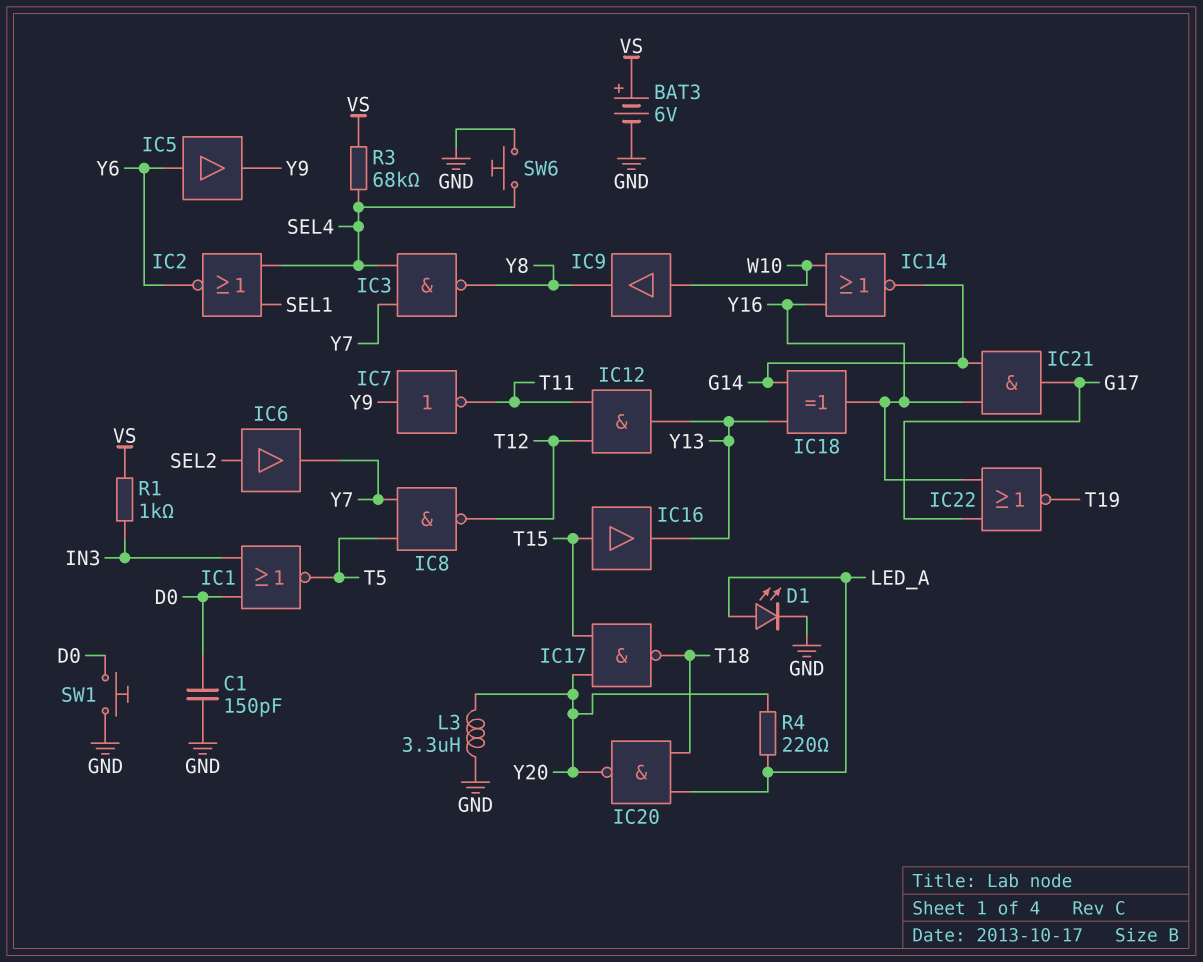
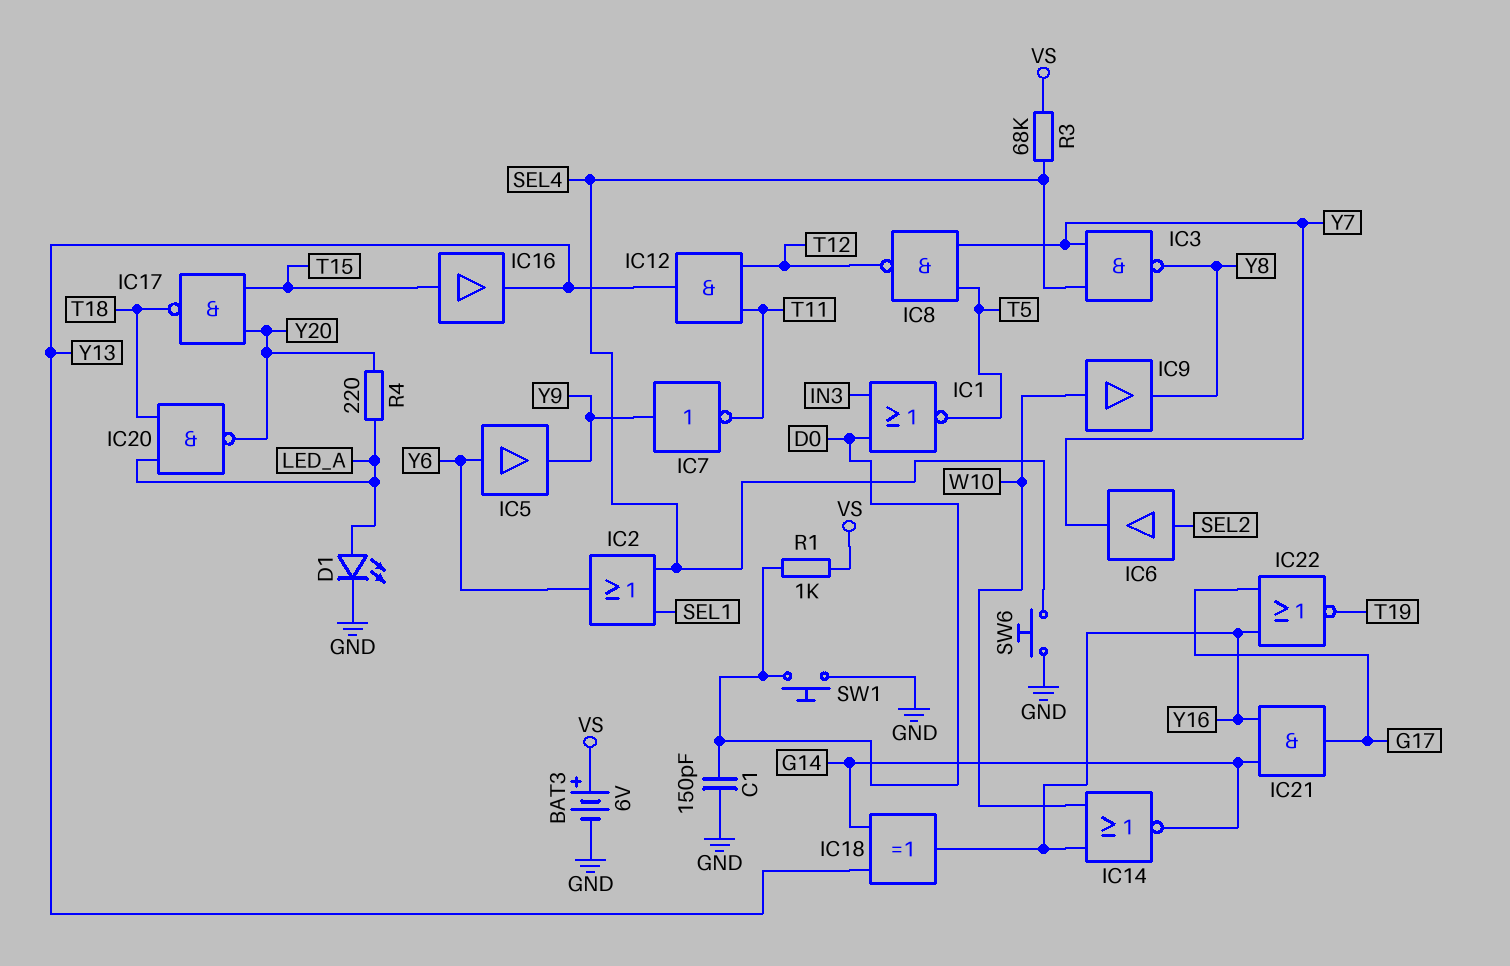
IC2: NOR (in SEL1, in SEL4, out Y6) -> OR (in SEL1, in SEL4, out Y6)
L3: 3.3uH (GND, Y20) -> none
R1: 1k (IN3, VS) -> 1k (D0, VS)

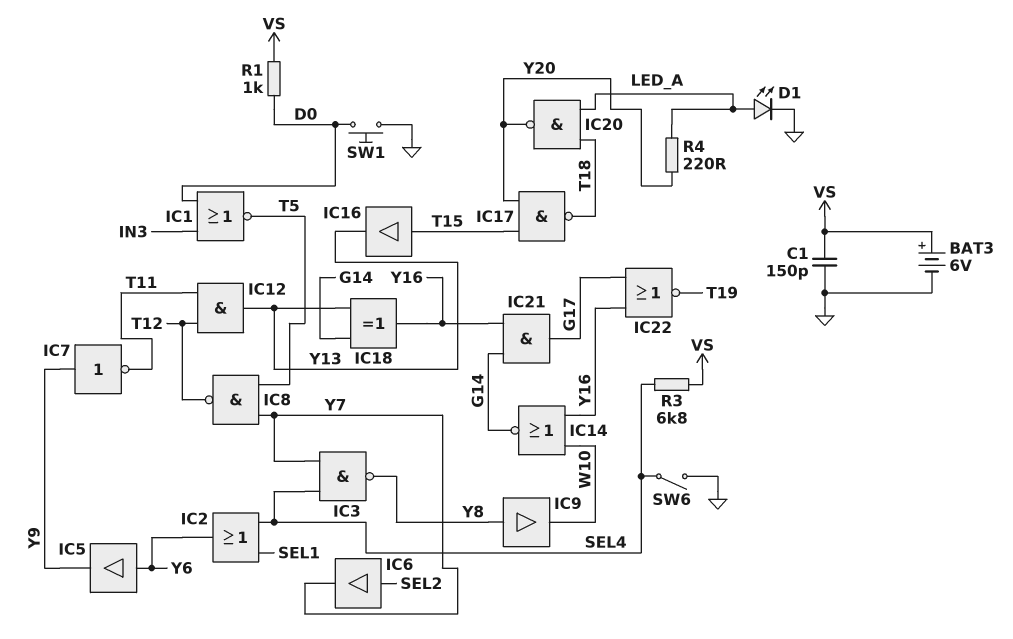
C1: 150pF (D0, GND) -> 150pF (GND, VS)
IC9: buffer (in W10, out Y8) -> buffer (in Y8, out W10)
R3: 68k (SEL4, VS) -> 6.8k (SEL4, VS)
SW6: button (GND, SEL4) -> switch (GND, SEL4)

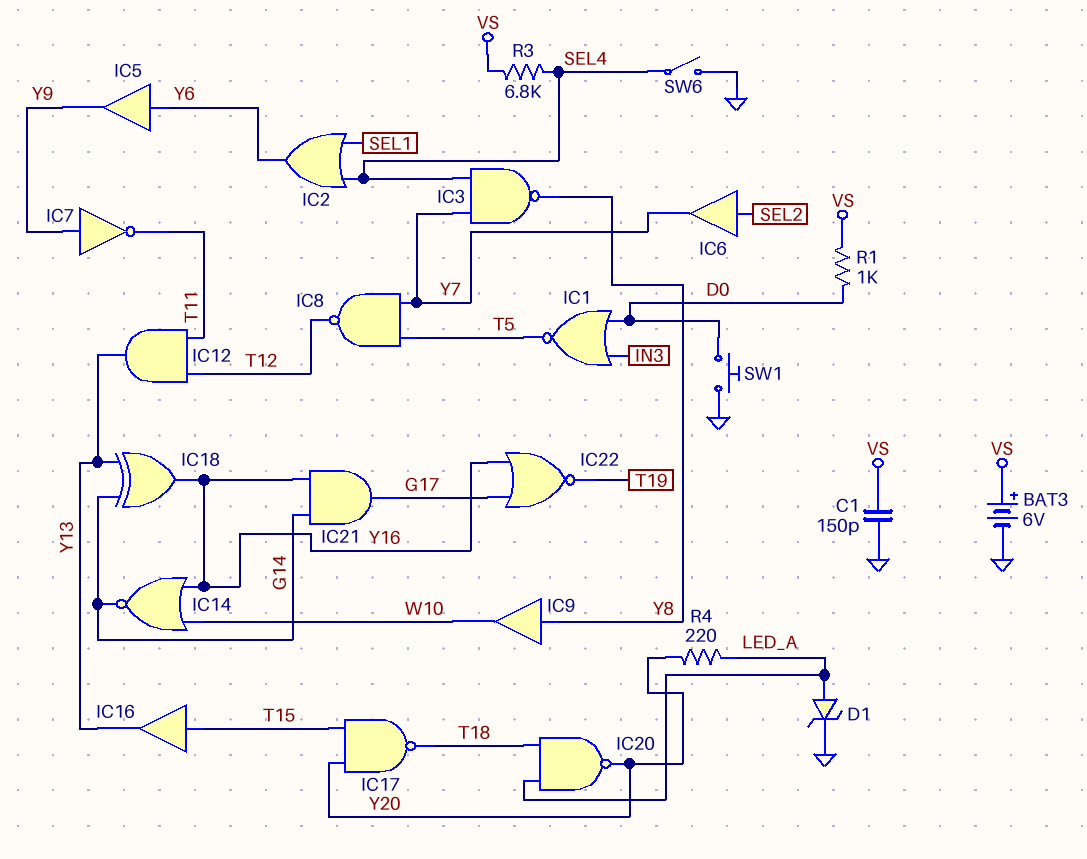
D1: LED (A LED_A, K GND) -> zener (A LED_A, K GND)

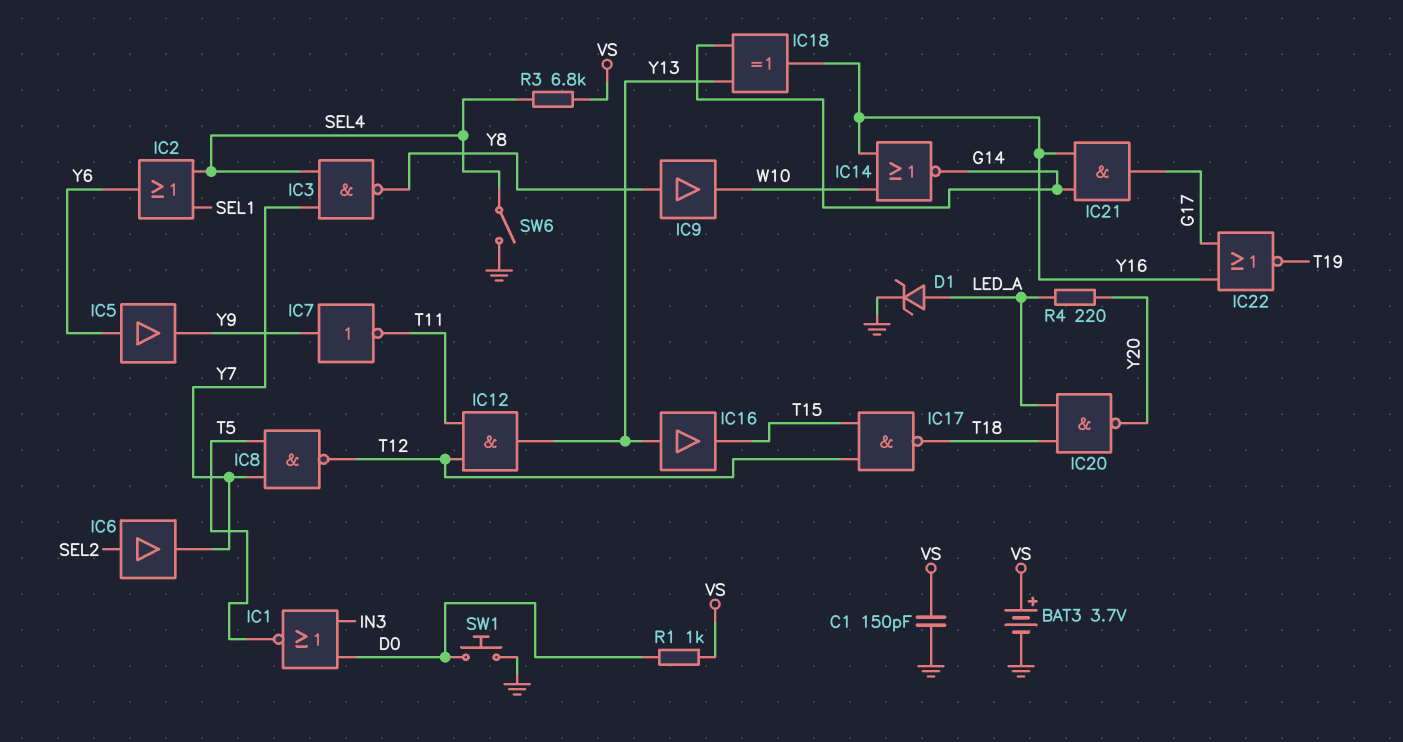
BAT3: 6V (plus VS, minus GND) -> 3.7V (plus VS, minus GND)
IC16: buffer (in T15, out Y13) -> buffer (in Y13, out T15)
IC17: NAND (in T15, in Y20, out T18) -> NAND (in T12, in T15, out T18)

